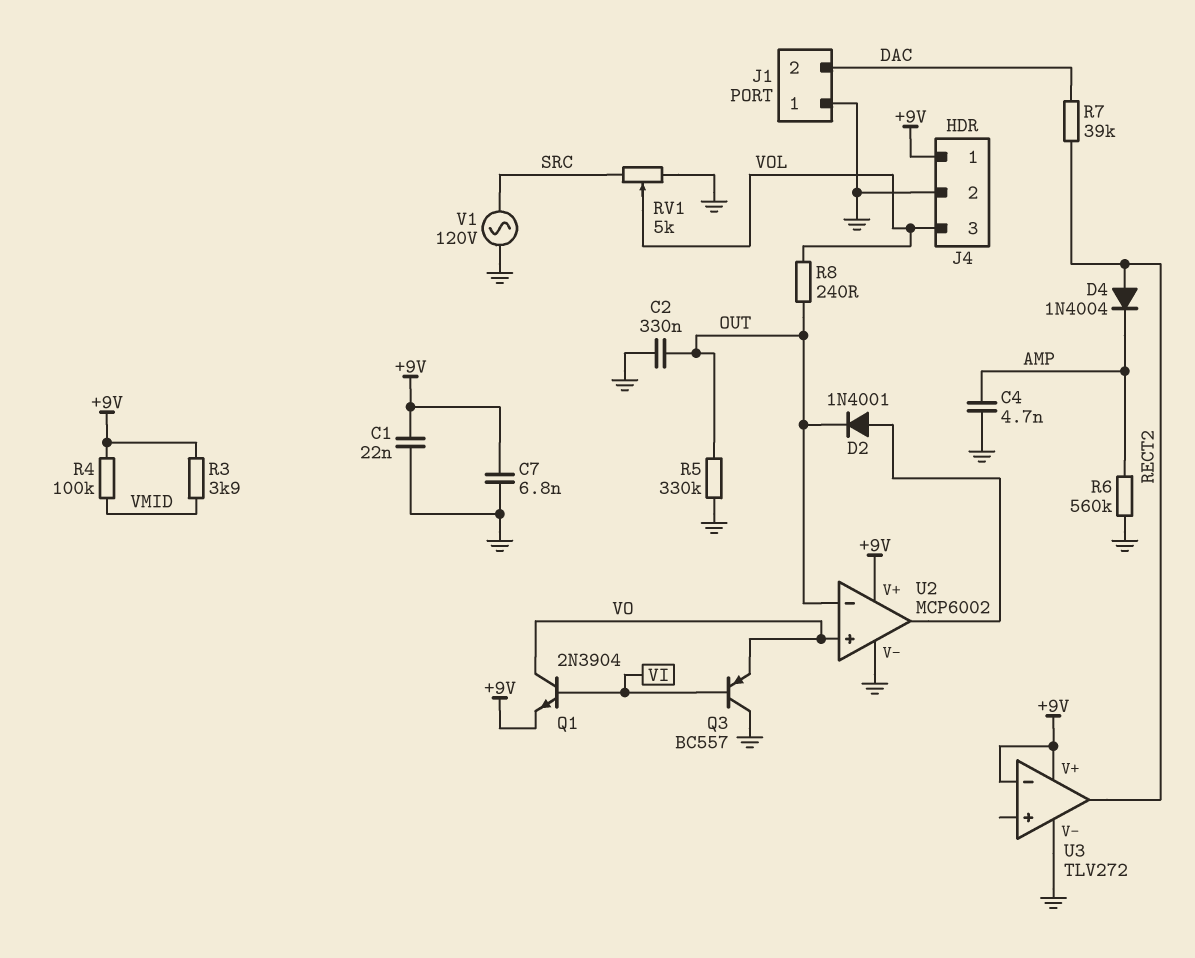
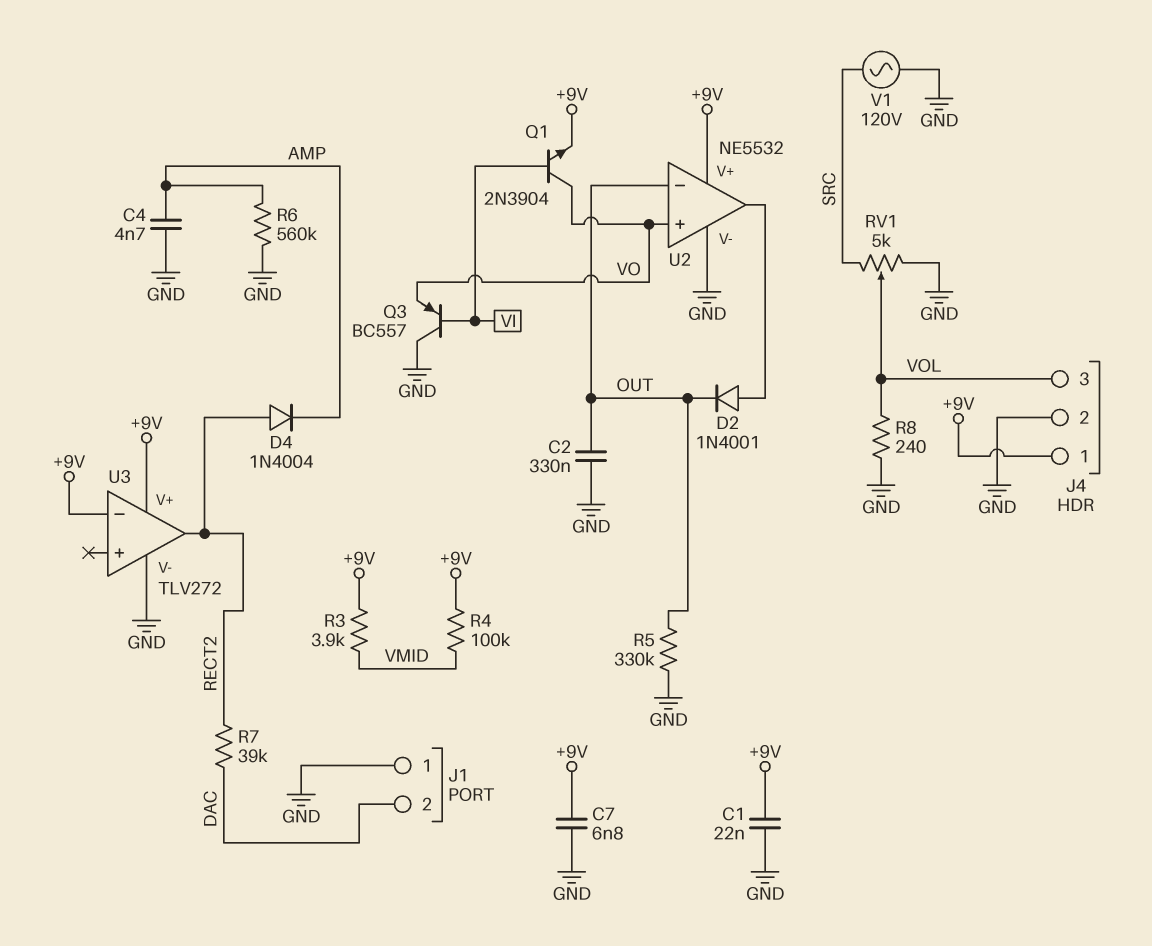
R8: 240 (OUT, VOL) -> 240 (GND, VOL)
U2: MCP6002 -> NE5532

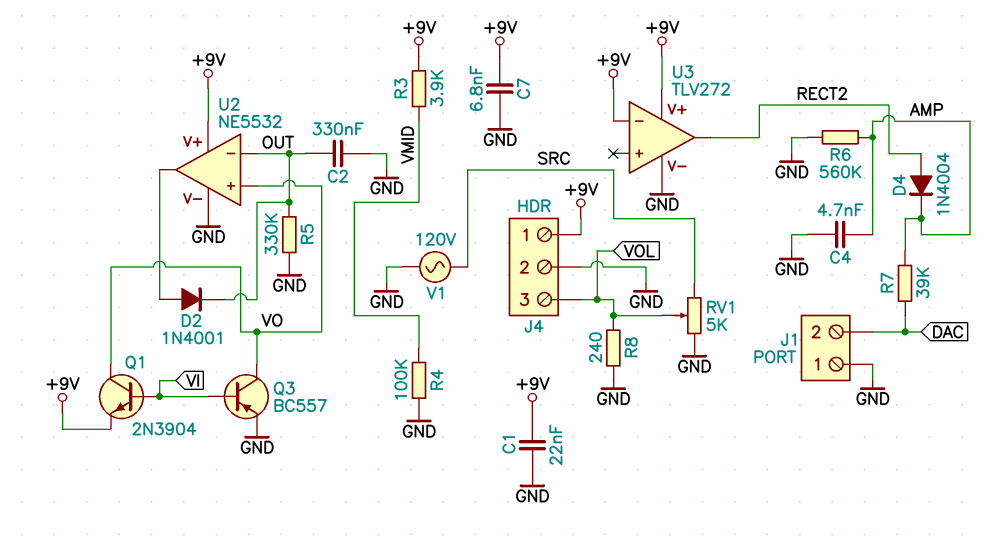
Q3: PNP BC557 (B VI, C GND, E VO) -> PNP BC557 (B VI, C VO, E GND)
R4: 100k (+9V, VMID) -> 100k (GND, VMID)
R7: 39k (DAC, RECT2) -> 39k (AMP, DAC)

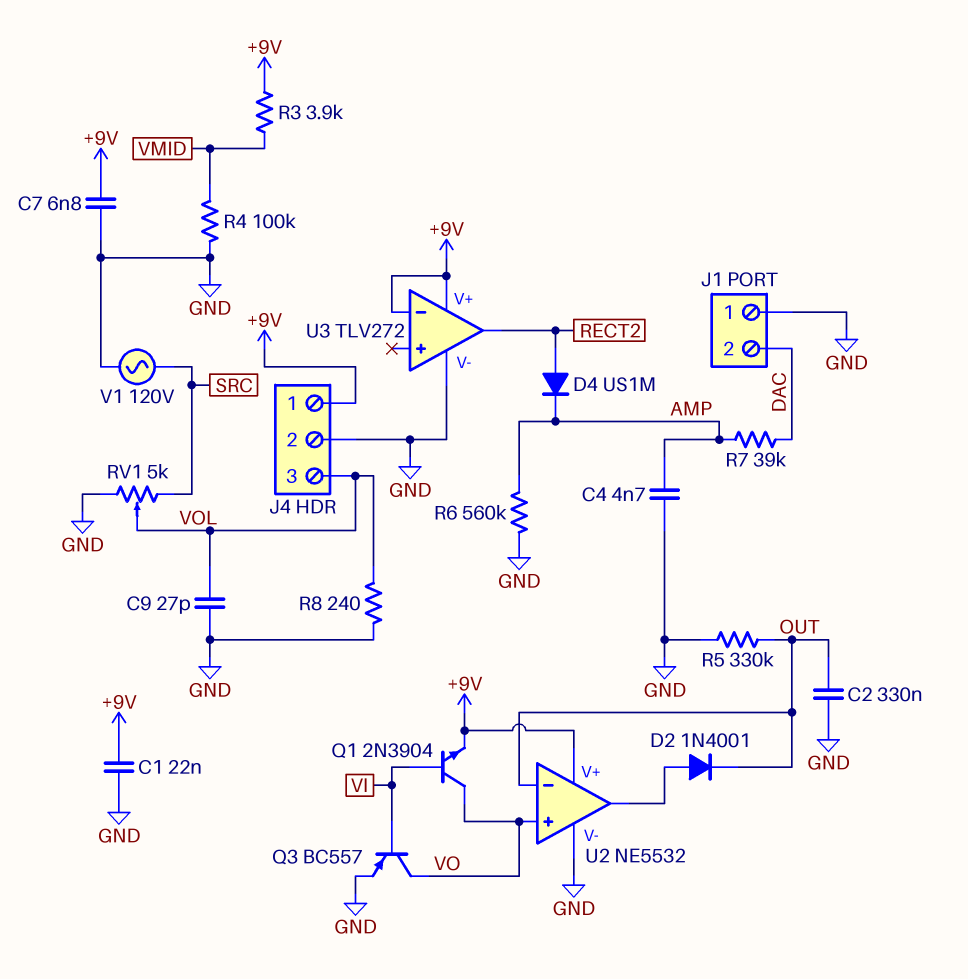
C9: none -> 27pF (GND, VOL)
D4: diode 1N4004 (A RECT2, K AMP) -> diode US1M (A RECT2, K AMP)

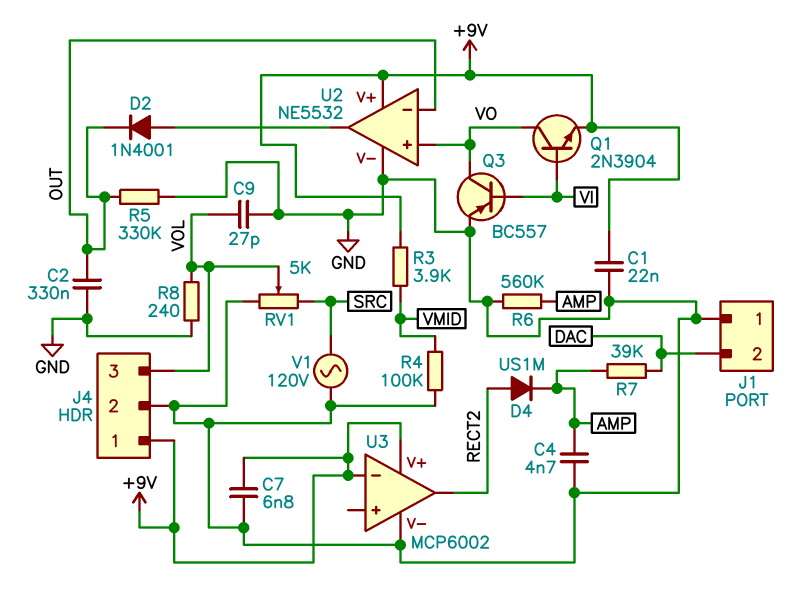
U3: TLV272 -> MCP6002

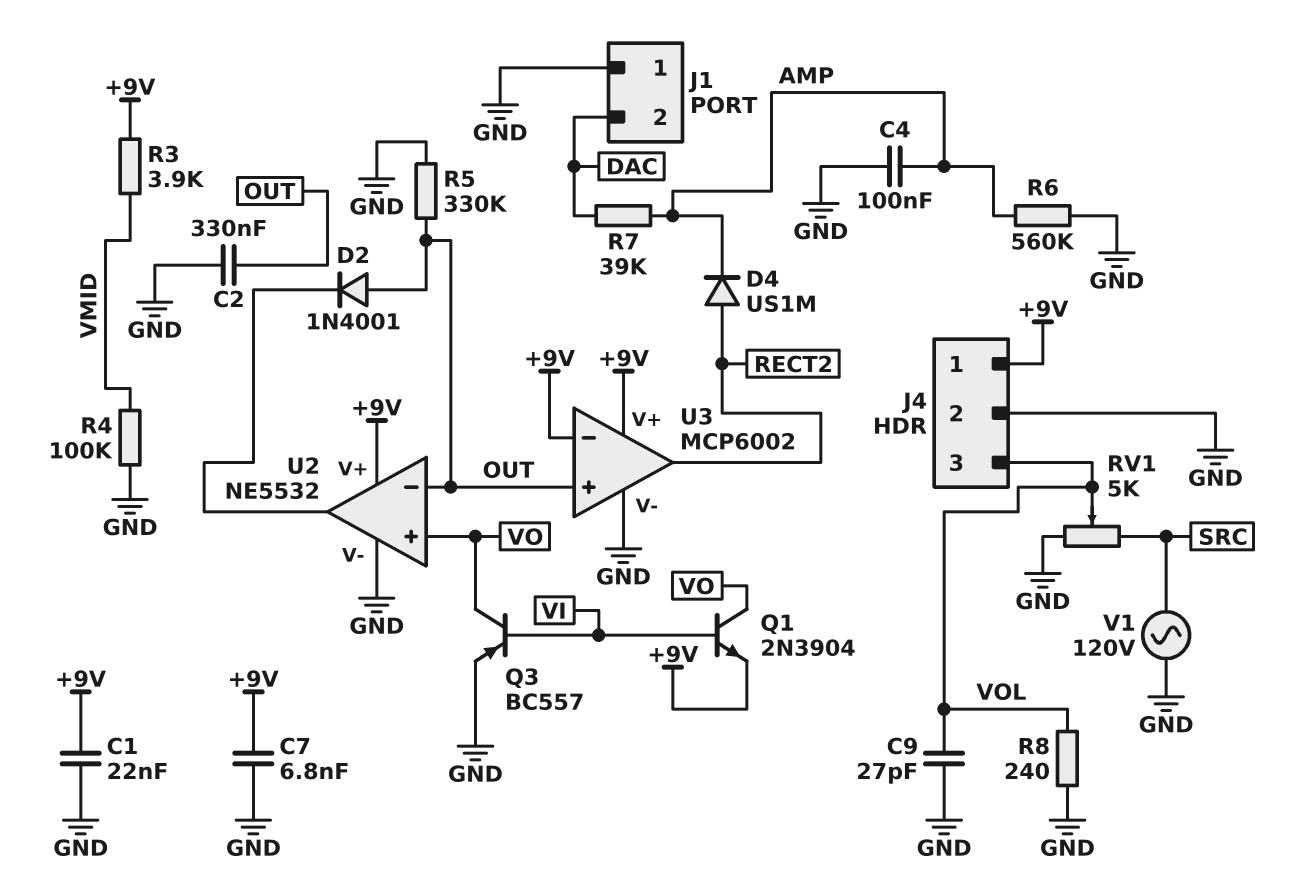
C4: 4.7nF (AMP, GND) -> 100nF (AMP, GND)
D2: diode 1N4001 (A U2/out, K OUT) -> diode 1N4001 (A OUT, K U2/out)
U3 pin in+: none -> OUT

